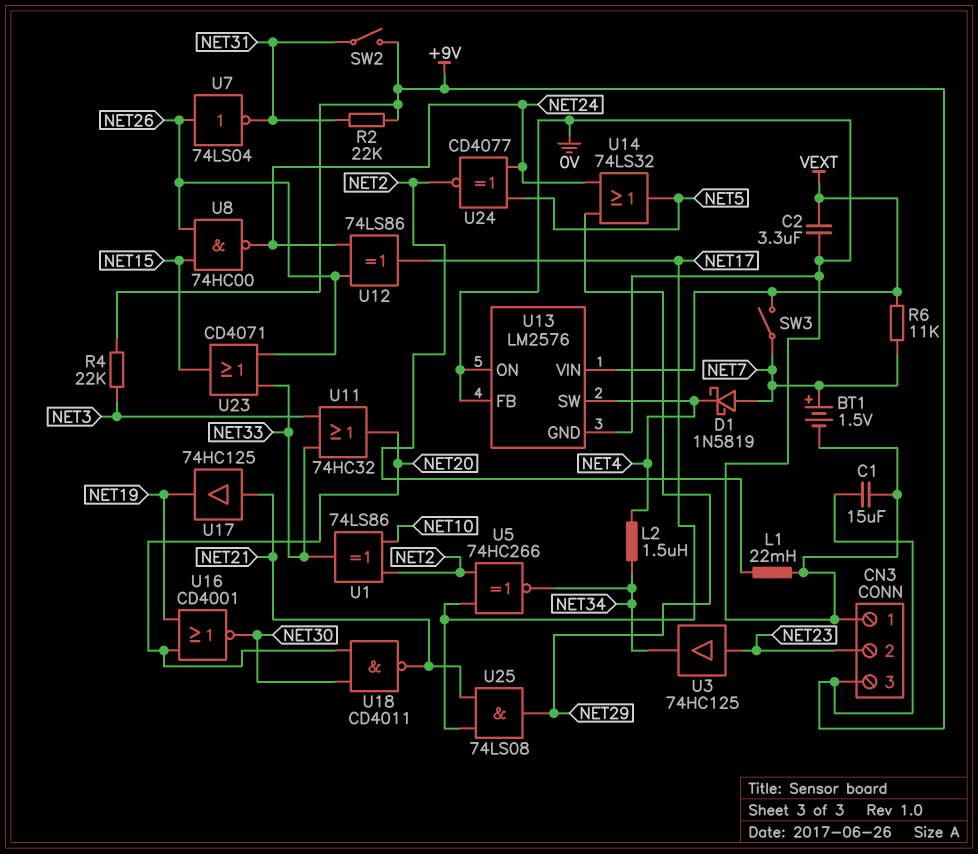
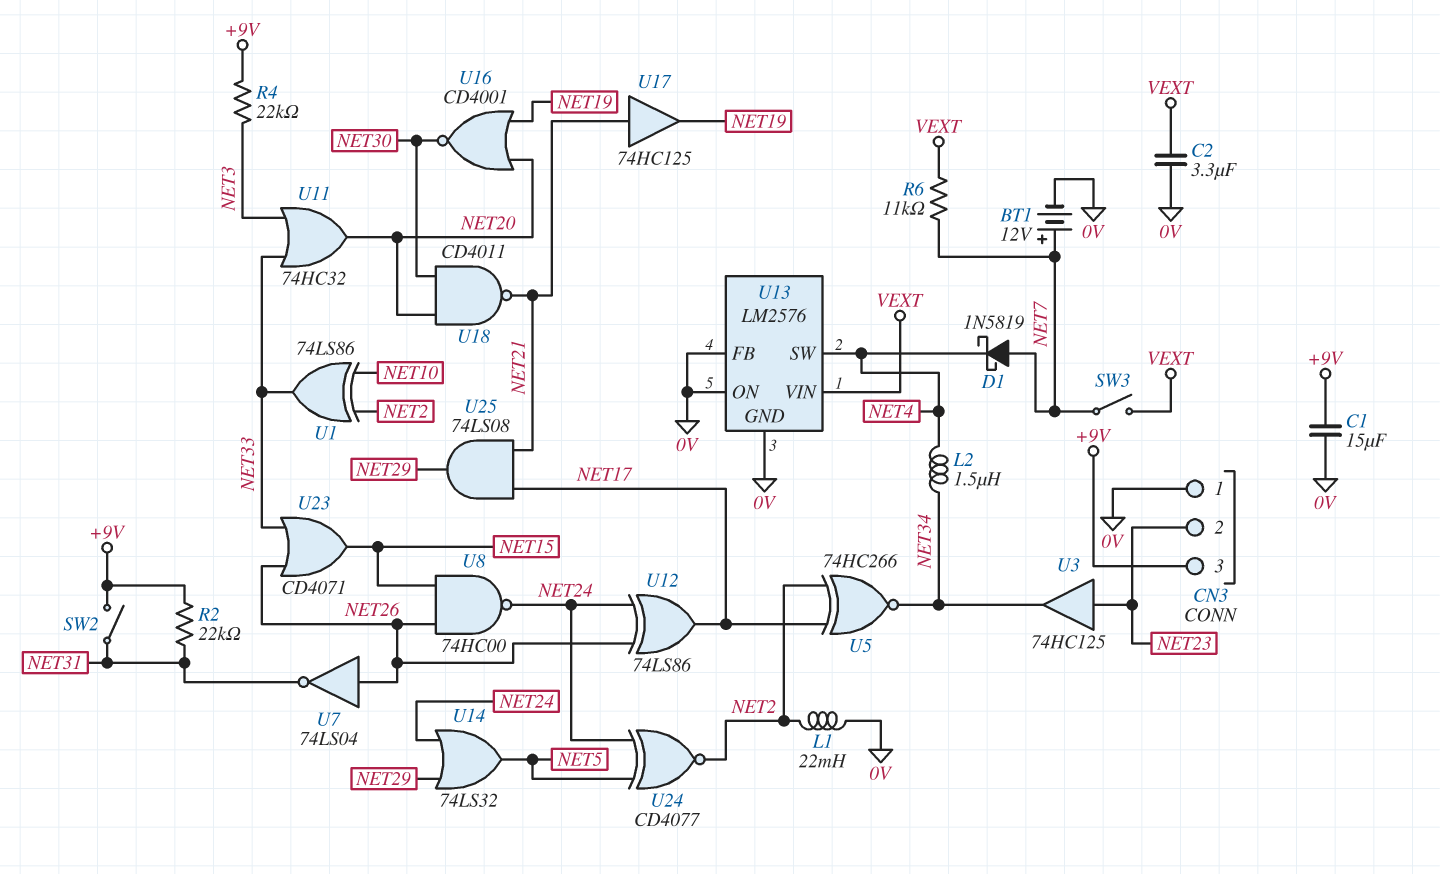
BT1: 1.5V (plus NET7, minus 0V) -> 12V (plus NET7, minus 0V)

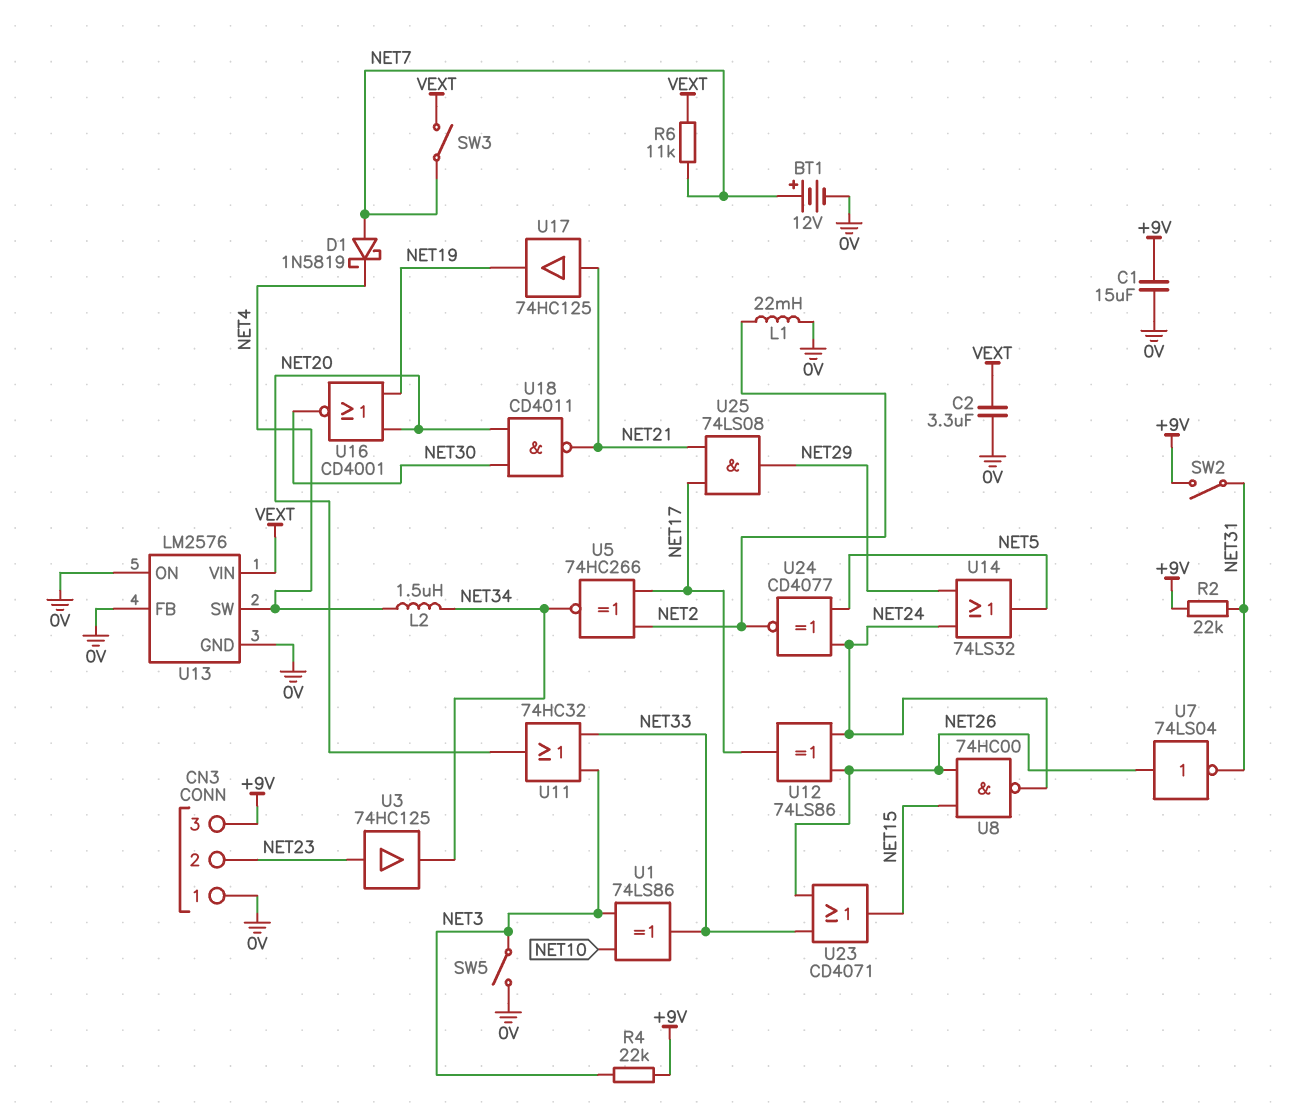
SW5: none -> switch (0V, NET3)
U1: XOR 74LS86 (in NET2, in NET10, out NET33) -> XOR 74LS86 (in NET3, in NET10, out NET33)

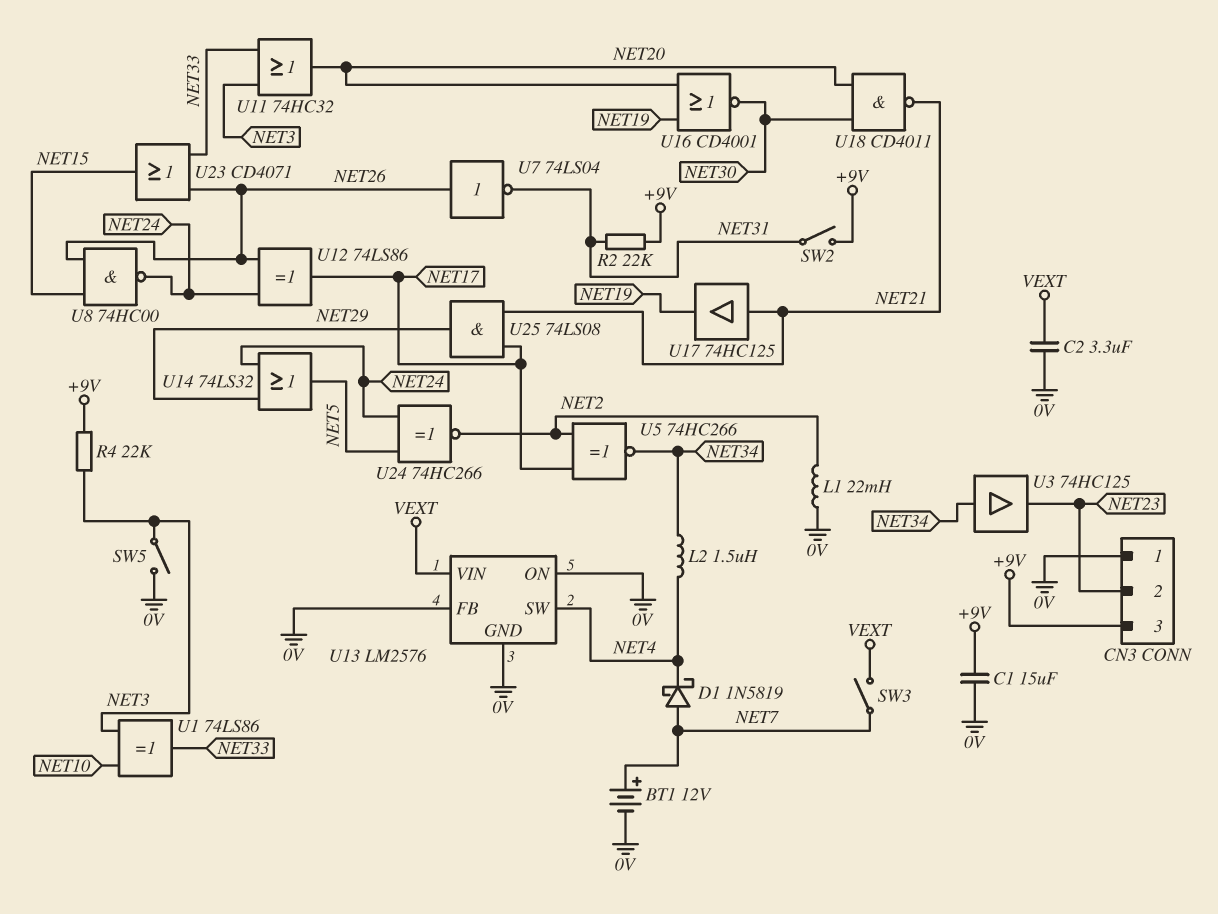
R6: 11k (NET7, VEXT) -> none
U3: buffer 74HC125 (in NET23, out NET34) -> buffer 74HC125 (in NET34, out NET23)
U24: XNOR CD4077 (in NET5, in NET24, out NET2) -> XNOR 74HC266 (in NET5, in NET24, out NET2)

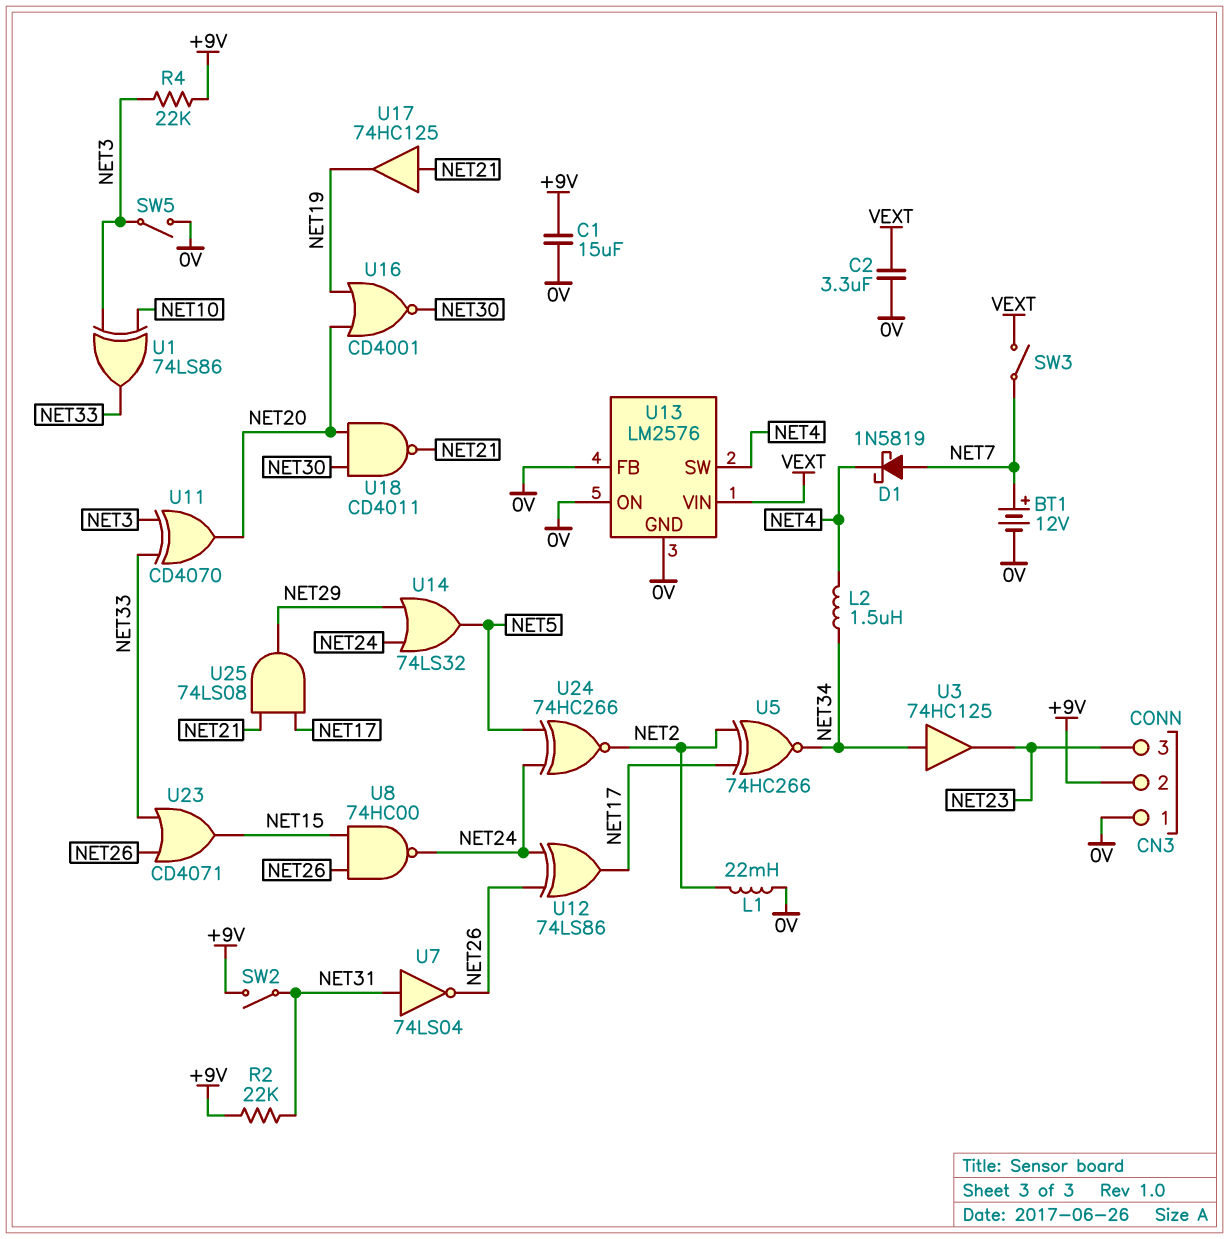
CN3 pin 2: NET23 -> +9V
CN3 pin 3: +9V -> NET23
U7: NOT 74LS04 (in NET26, out NET31) -> NOT 74LS04 (in NET31, out NET26)
U11: OR 74HC32 (in NET3, in NET33, out NET20) -> XOR CD4070 (in NET3, in NET33, out NET20)

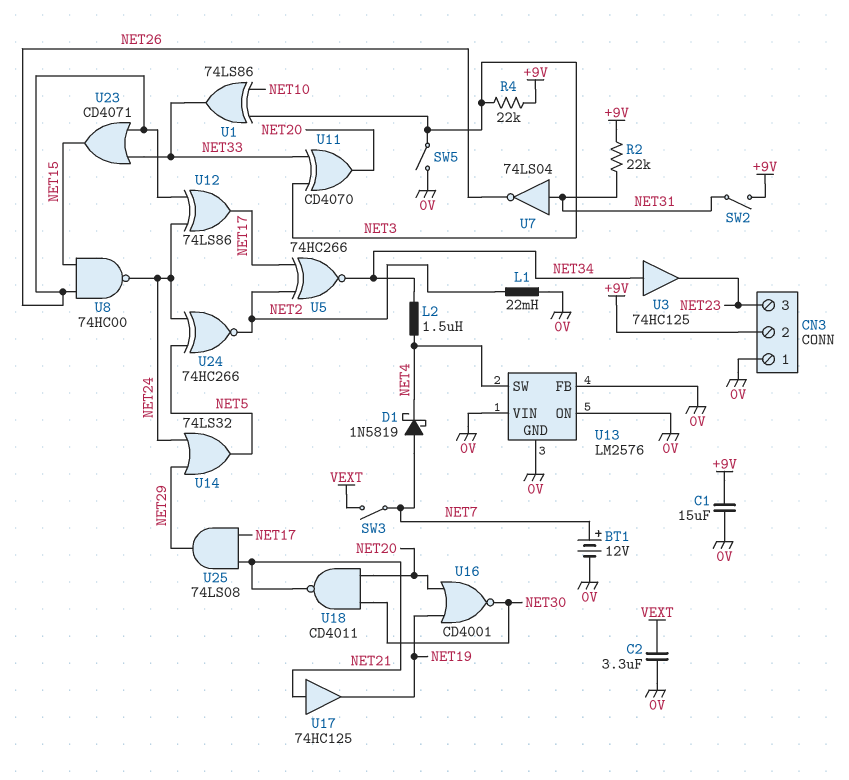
U13 pin VIN: VEXT -> 0V

